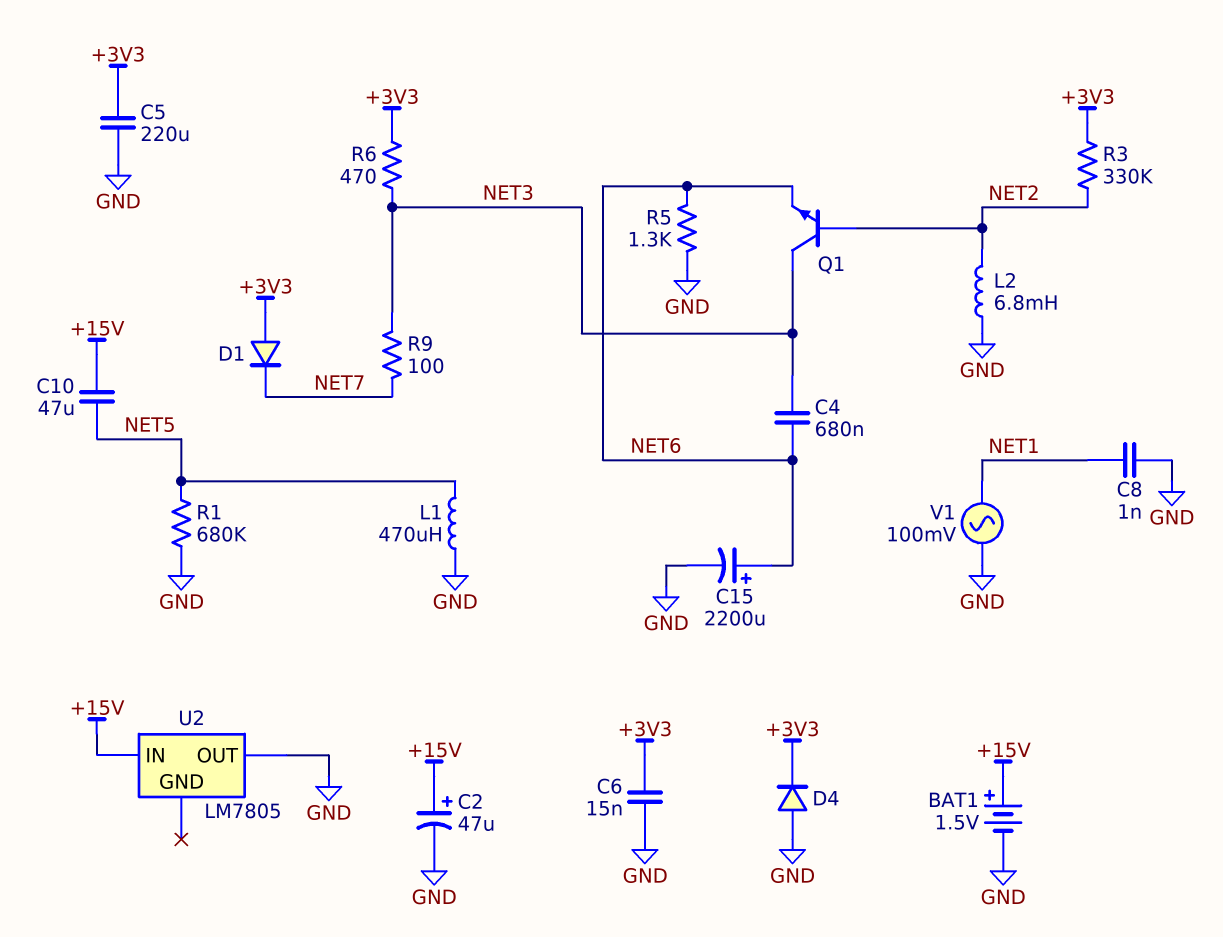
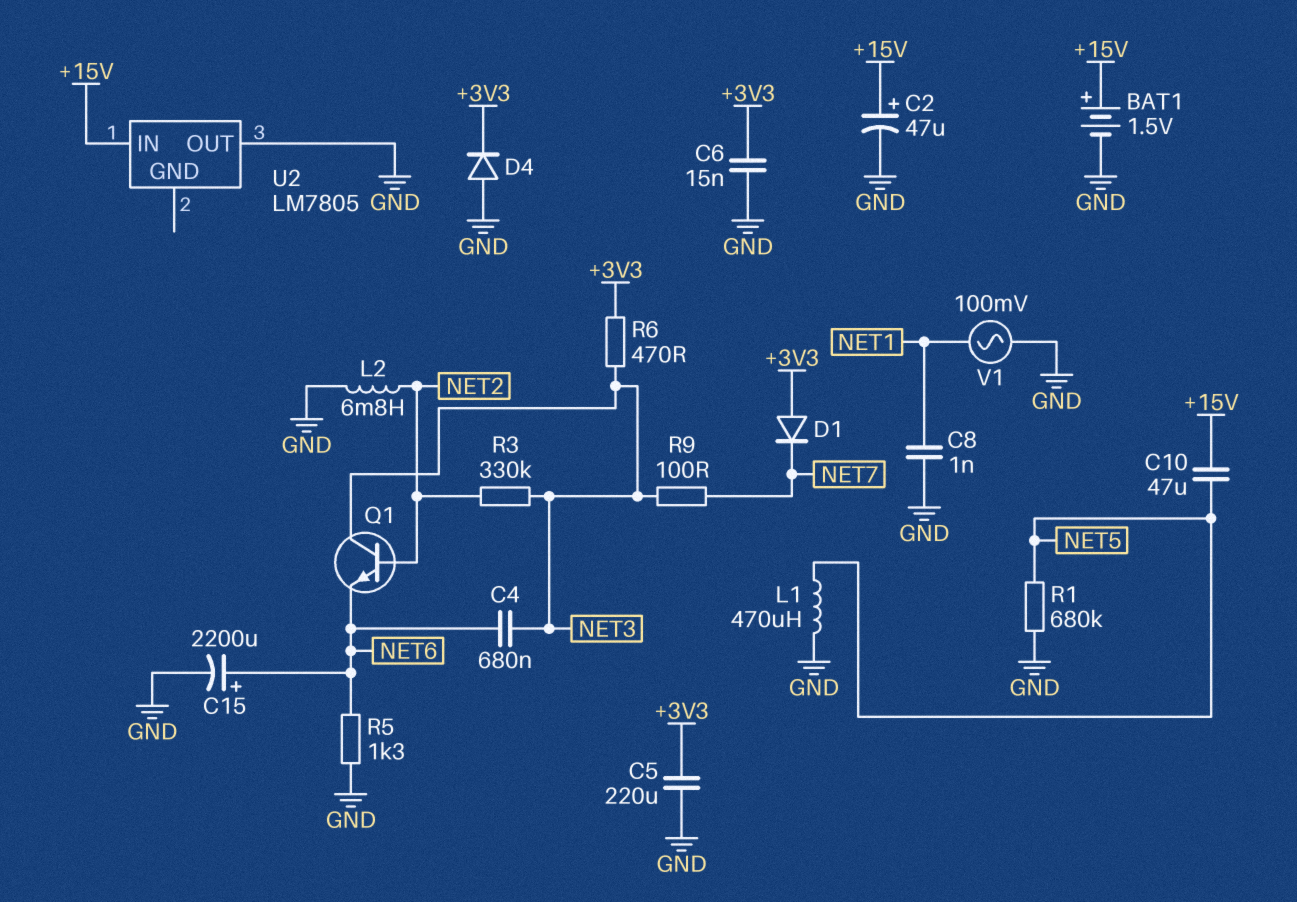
R3: 330k (+3V3, NET2) -> 330k (NET2, NET3)

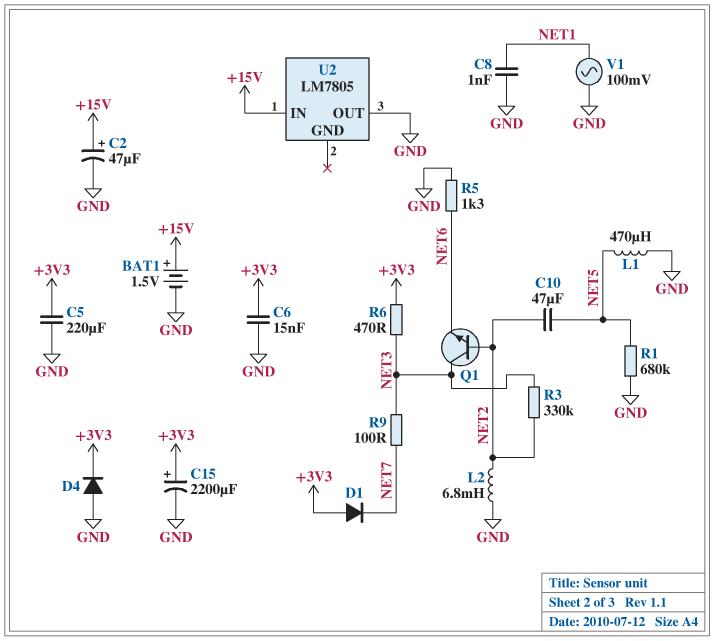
C4: 680nF (NET3, NET6) -> none
C10: 47uF (+15V, NET5) -> 47uF (NET2, NET5)
C15: 2200uF (plus NET6, minus GND) -> 2200uF (plus +3V3, minus GND)

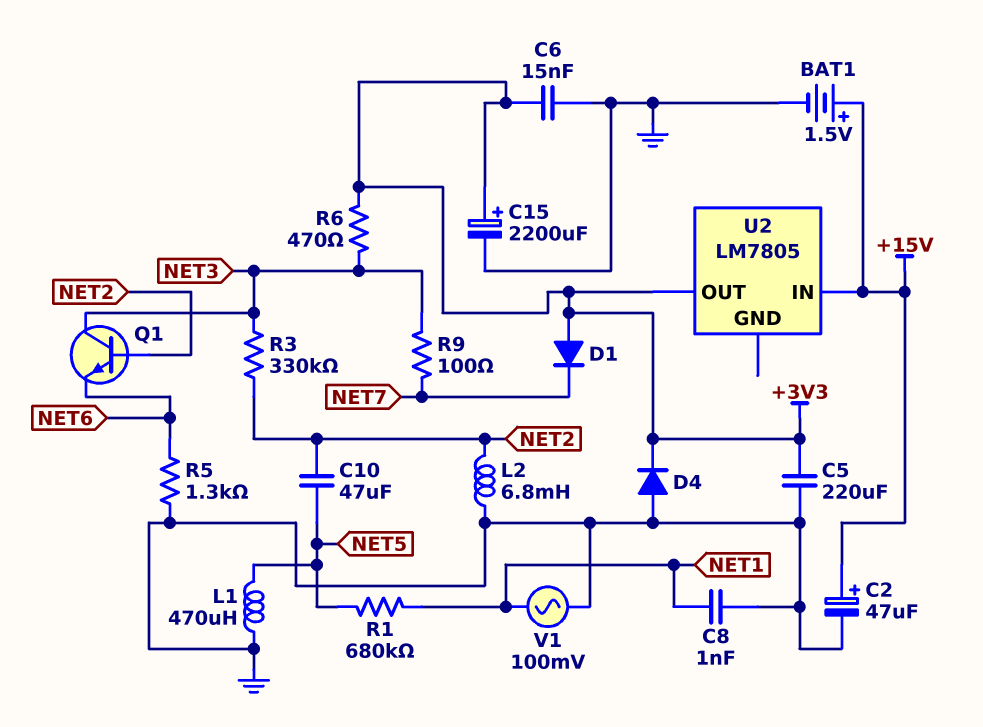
R1: 680k (GND, NET5) -> 680k (NET1, NET5)
U2 pin OUT: GND -> +3V3

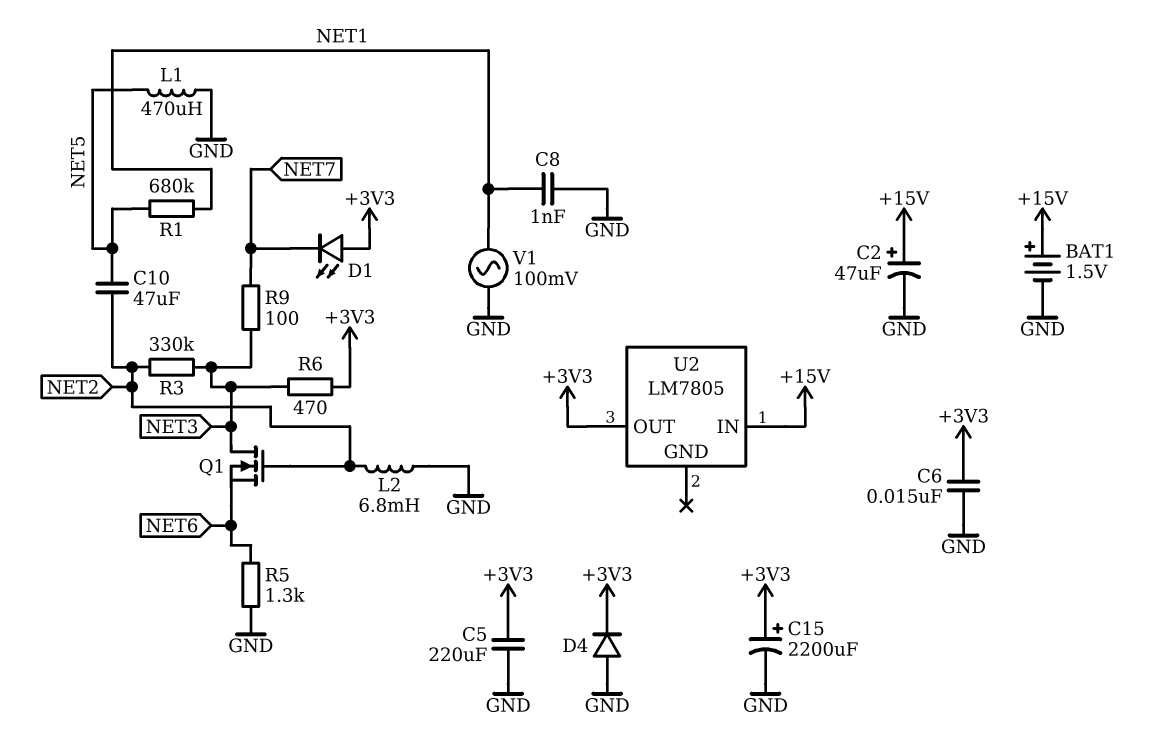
D1: diode (A +3V3, K NET7) -> LED (A +3V3, K NET7)
Q1: NPN (B NET2, C NET3, E NET6) -> NMOS (G NET2, D NET3, S NET6)

